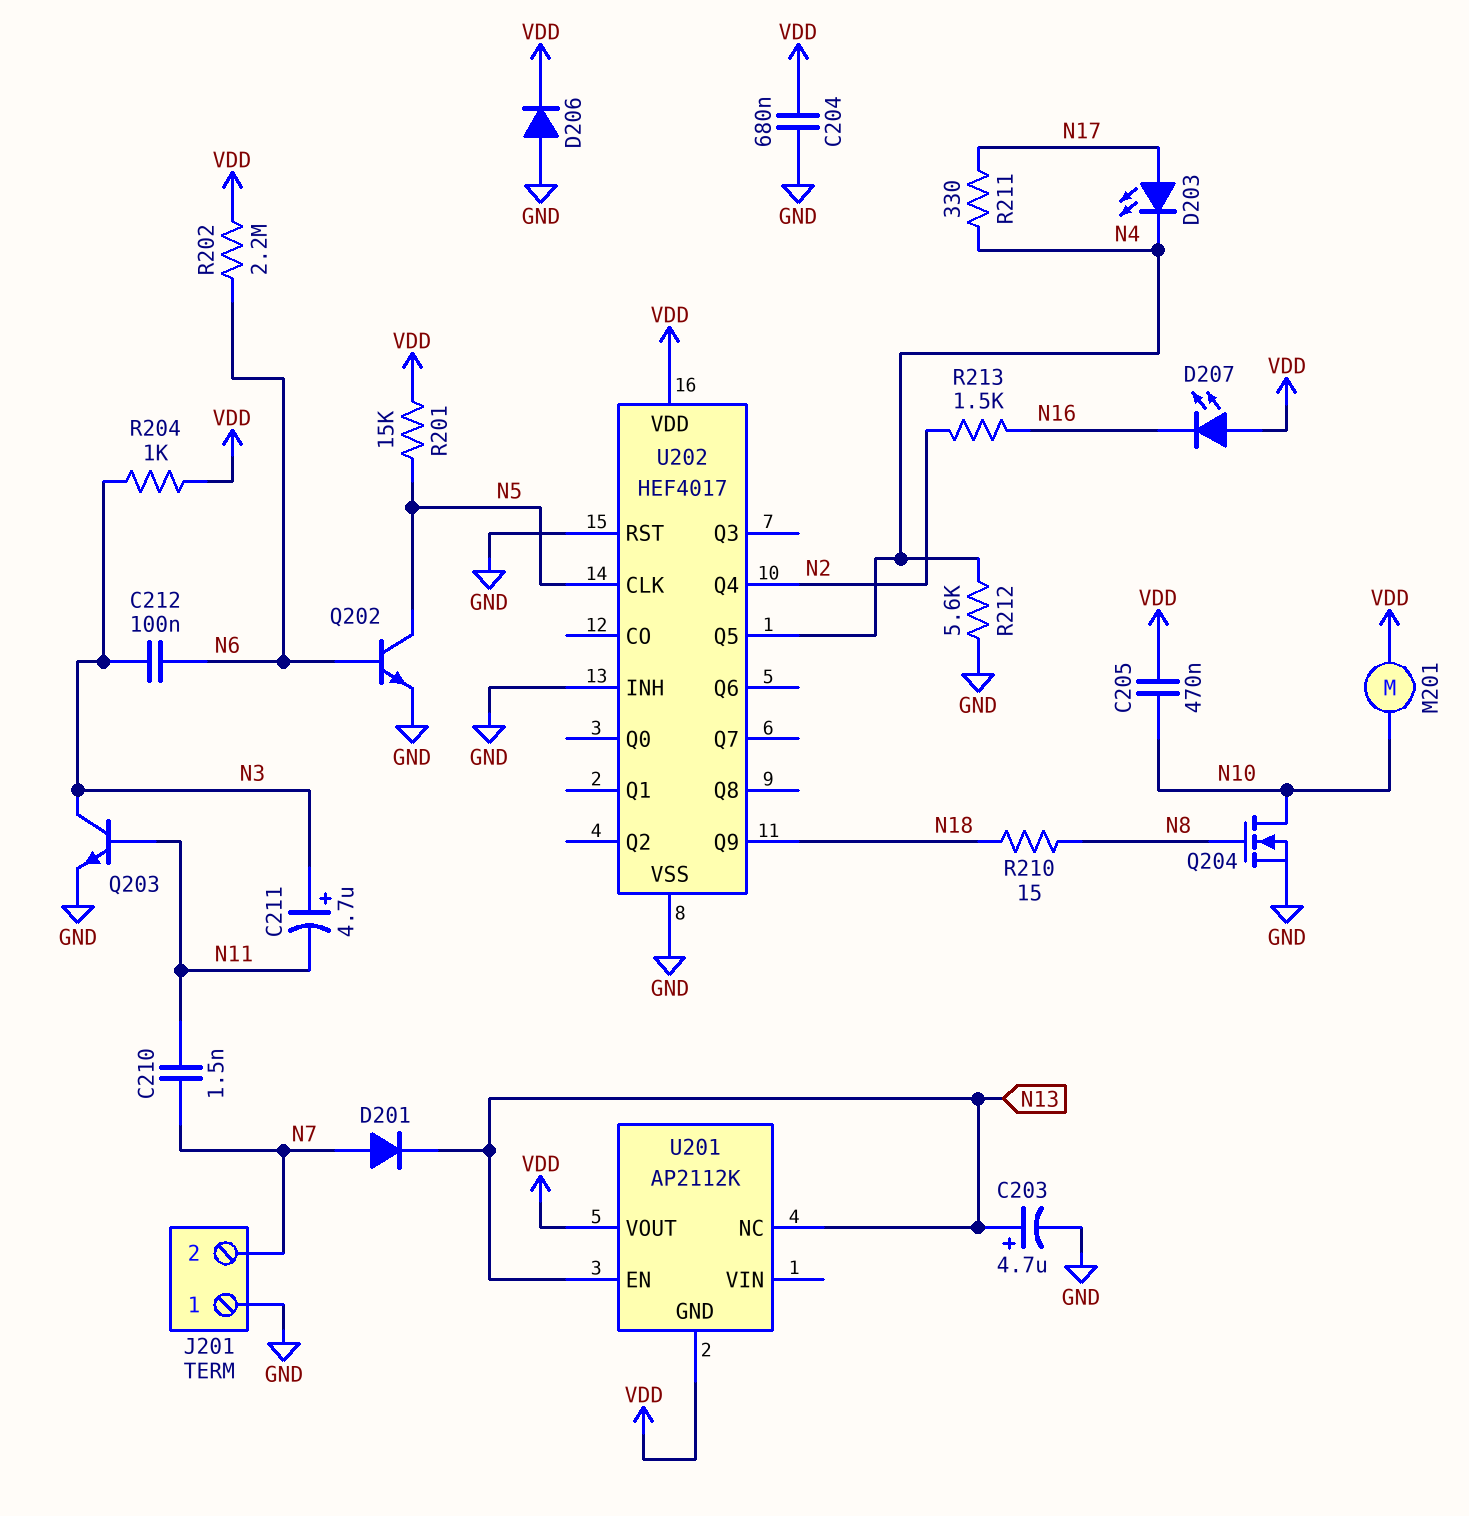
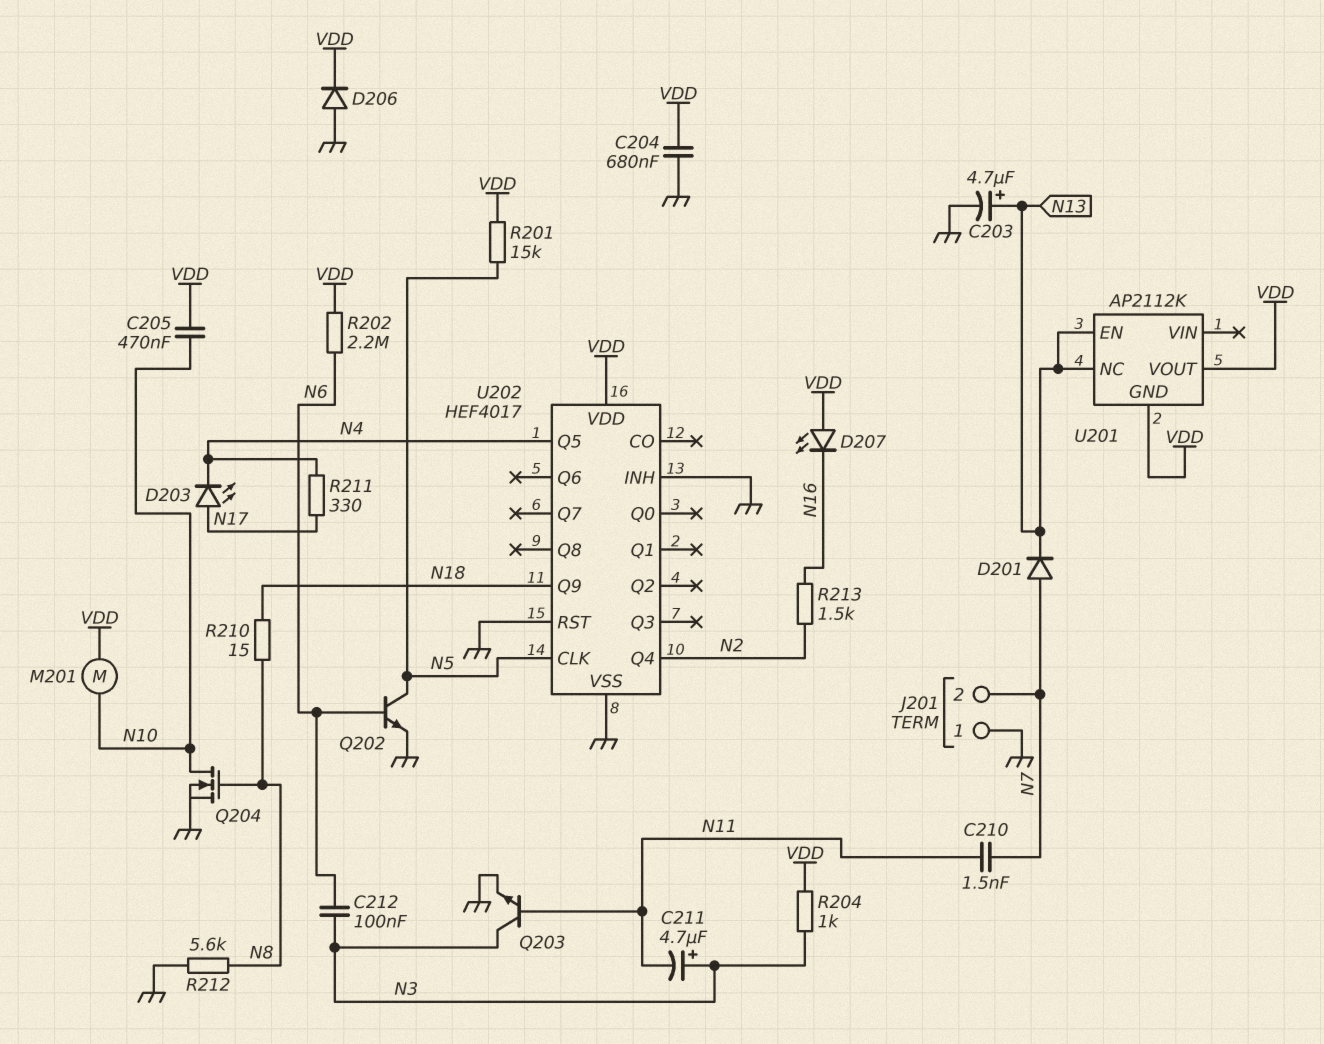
R212: 5.6k (GND, N4) -> 5.6k (GND, N8)

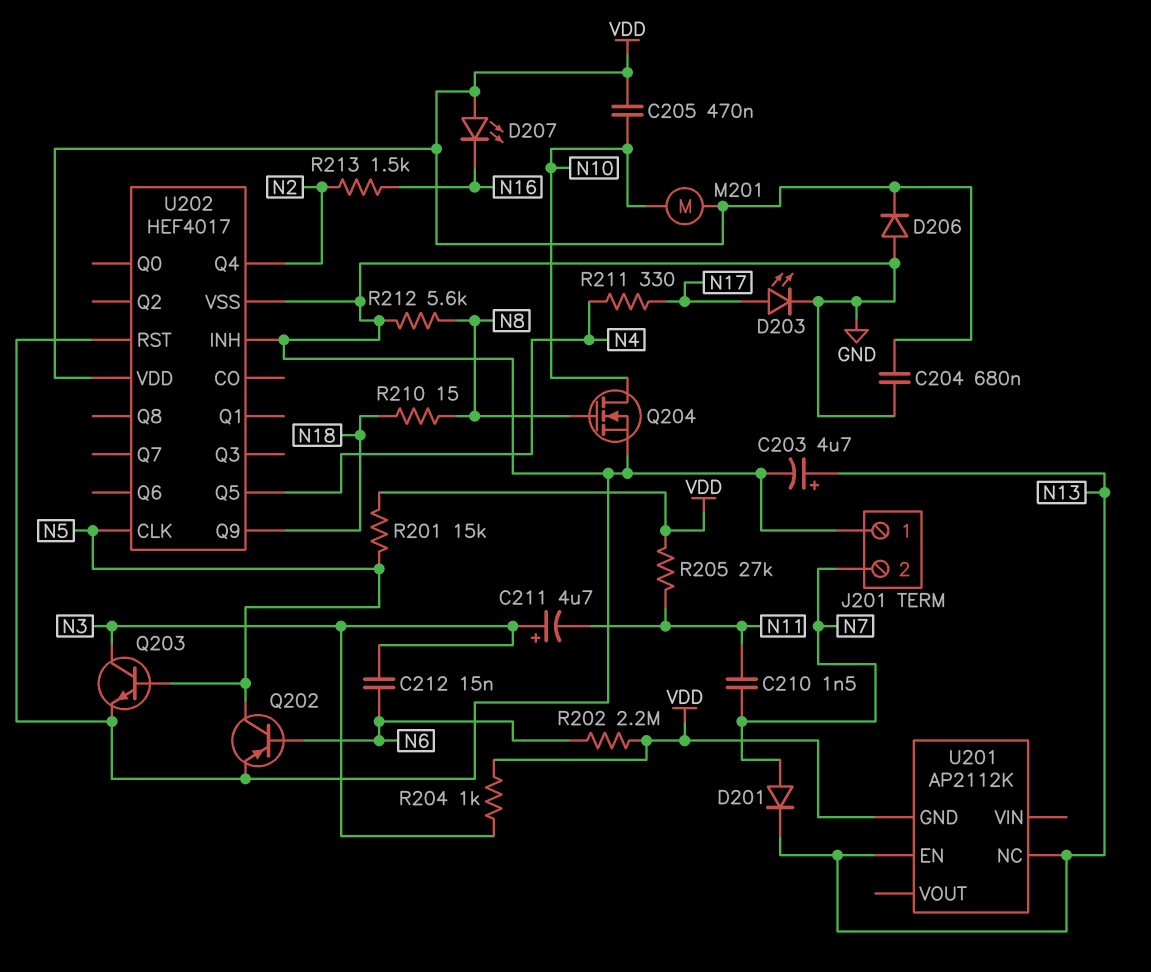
C212: 100nF (N3, N6) -> 15nF (N3, N6)
D203: LED (A N17, K N4) -> LED (A N17, K GND)
Q202: NPN (B N6, C N5, E GND) -> PNP (B N6, C N5, E GND)
Q203: NPN (B N11, C N3, E GND) -> NPN (B N5, C N3, E GND)
R205: none -> 27k (N11, VDD)
U201 pin VOUT: VDD -> none

